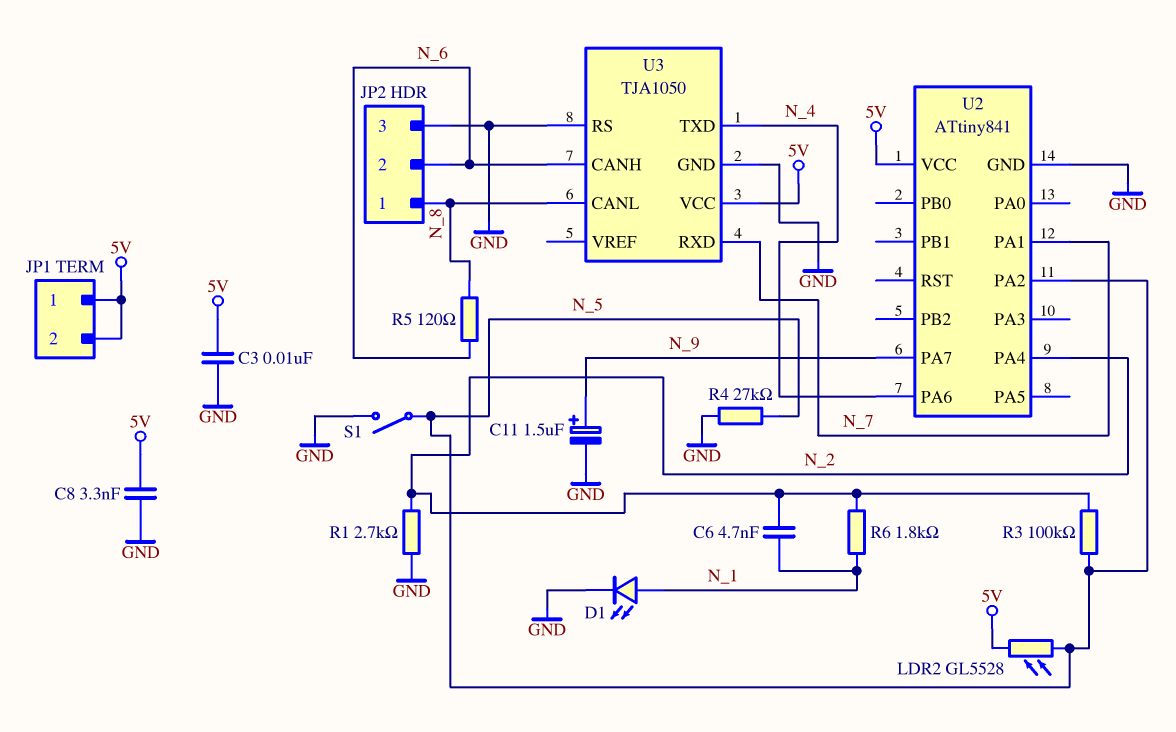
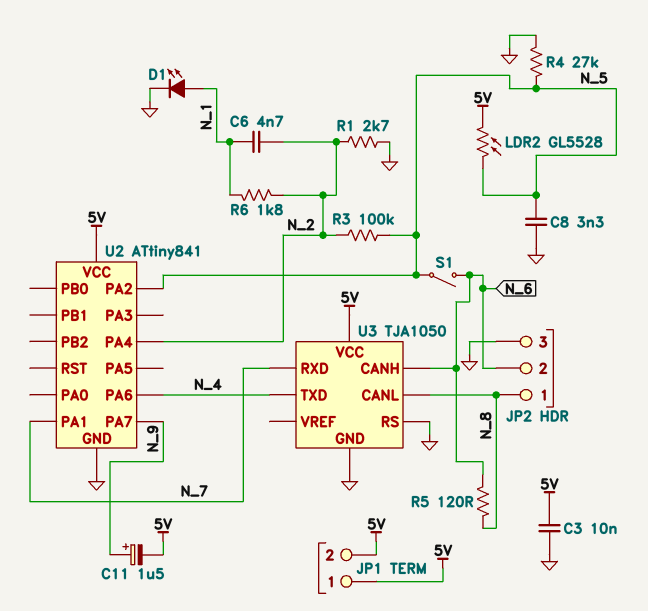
C8: 3.3nF (5V, GND) -> 3.3nF (GND, N_5)
C11: 1.5uF (plus N_9, minus GND) -> 1.5uF (plus N_9, minus 5V)
S1: switch (GND, N_5) -> switch (N_5, N_6)

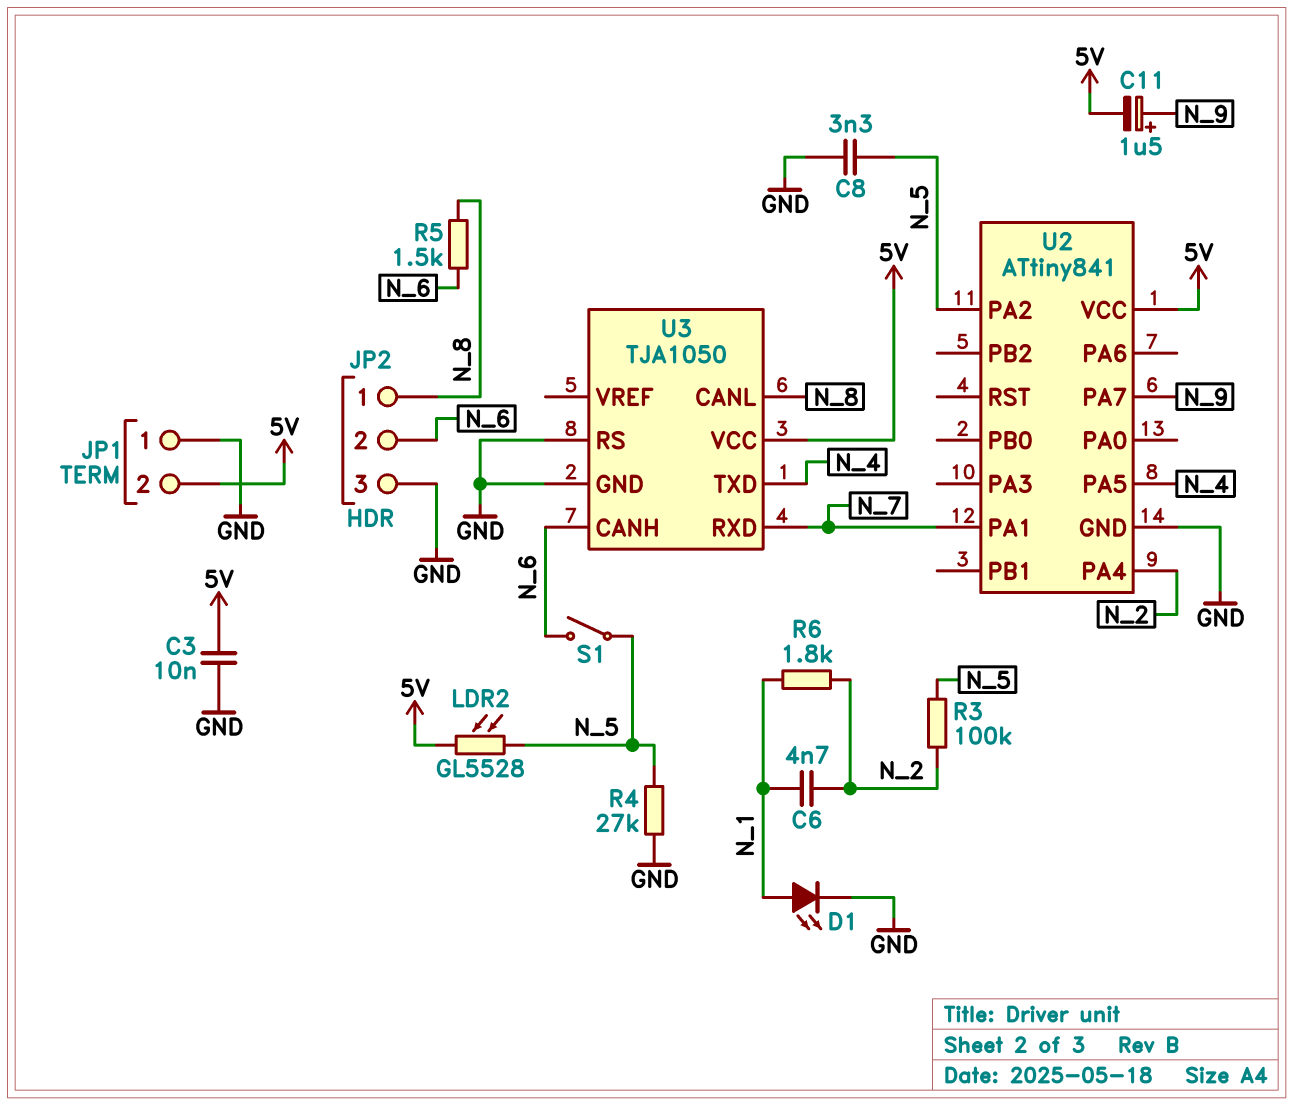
JP1 pin 1: 5V -> GND
R1: 2.7k (GND, N_2) -> none
R5: 120 (N_6, N_8) -> 1.5k (N_6, N_8)
U2 pin PA5: none -> N_4
U2 pin PA6: N_4 -> none

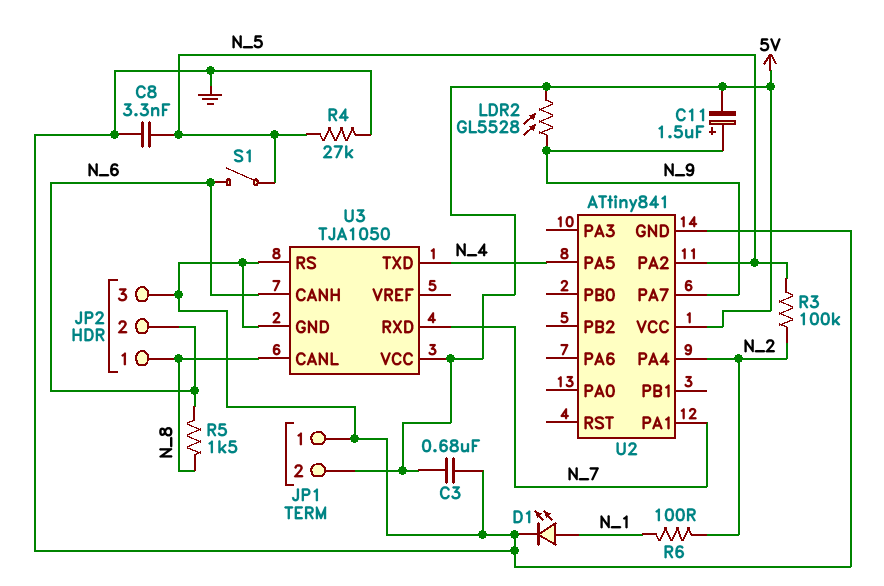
C3: 10nF (5V, GND) -> 680nF (5V, GND)
C6: 4.7nF (N_1, N_2) -> none
LDR2: GL5528 (5V, N_5) -> GL5528 (5V, N_9)
R6: 1.8k (N_1, N_2) -> 100 (N_1, N_2)

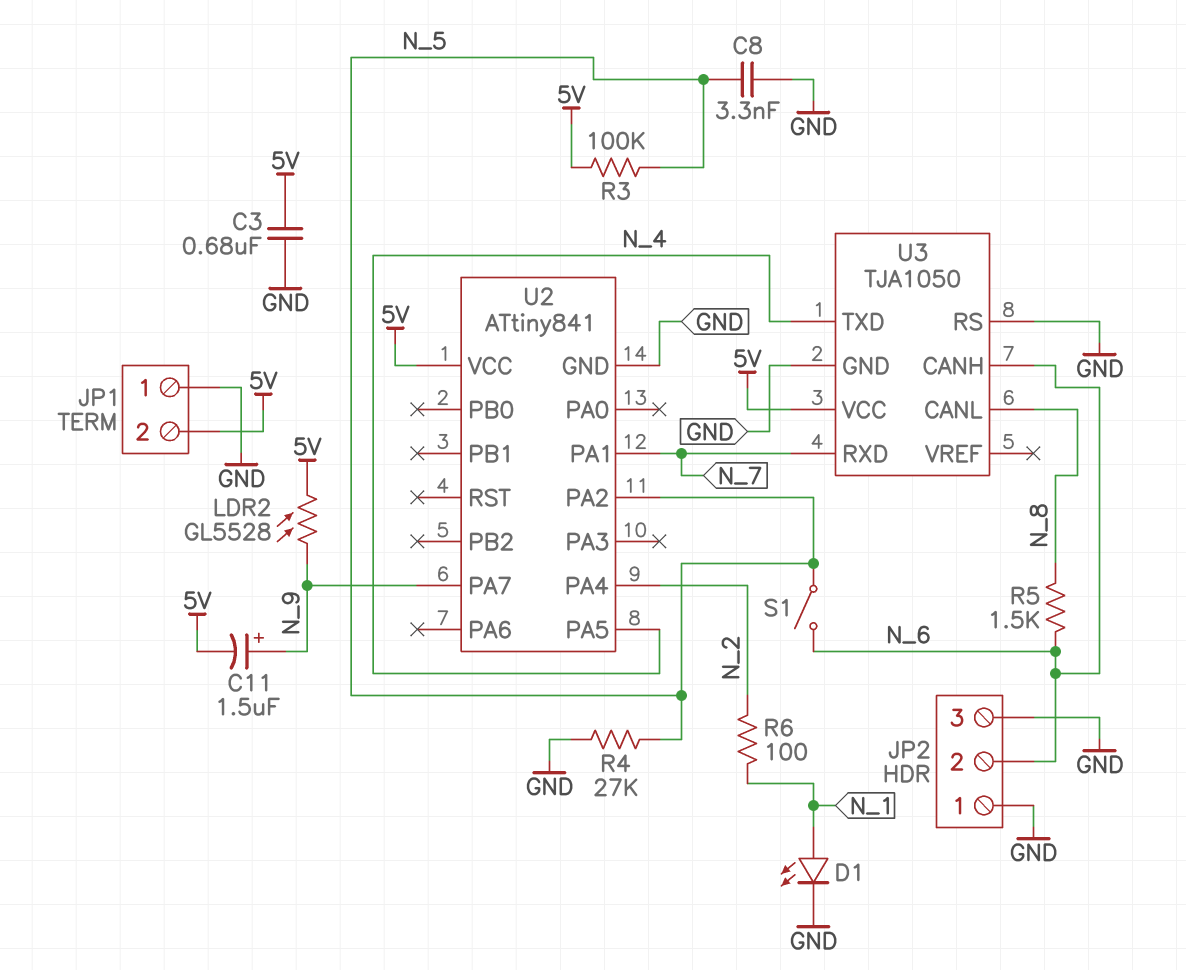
JP2 pin 1: N_8 -> GND
R3: 100k (N_2, N_5) -> 100k (5V, N_5)

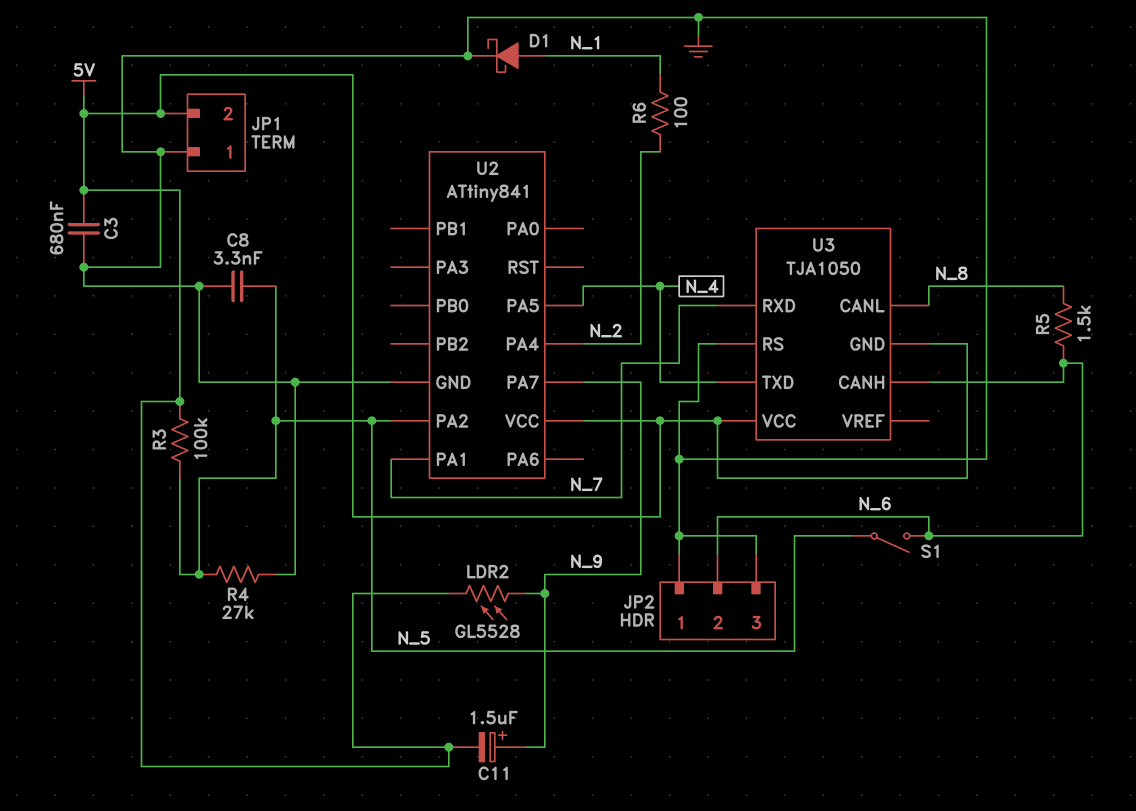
D1: LED (A N_1, K GND) -> schottky (A N_1, K GND)
U3 pin GND: GND -> 5V

